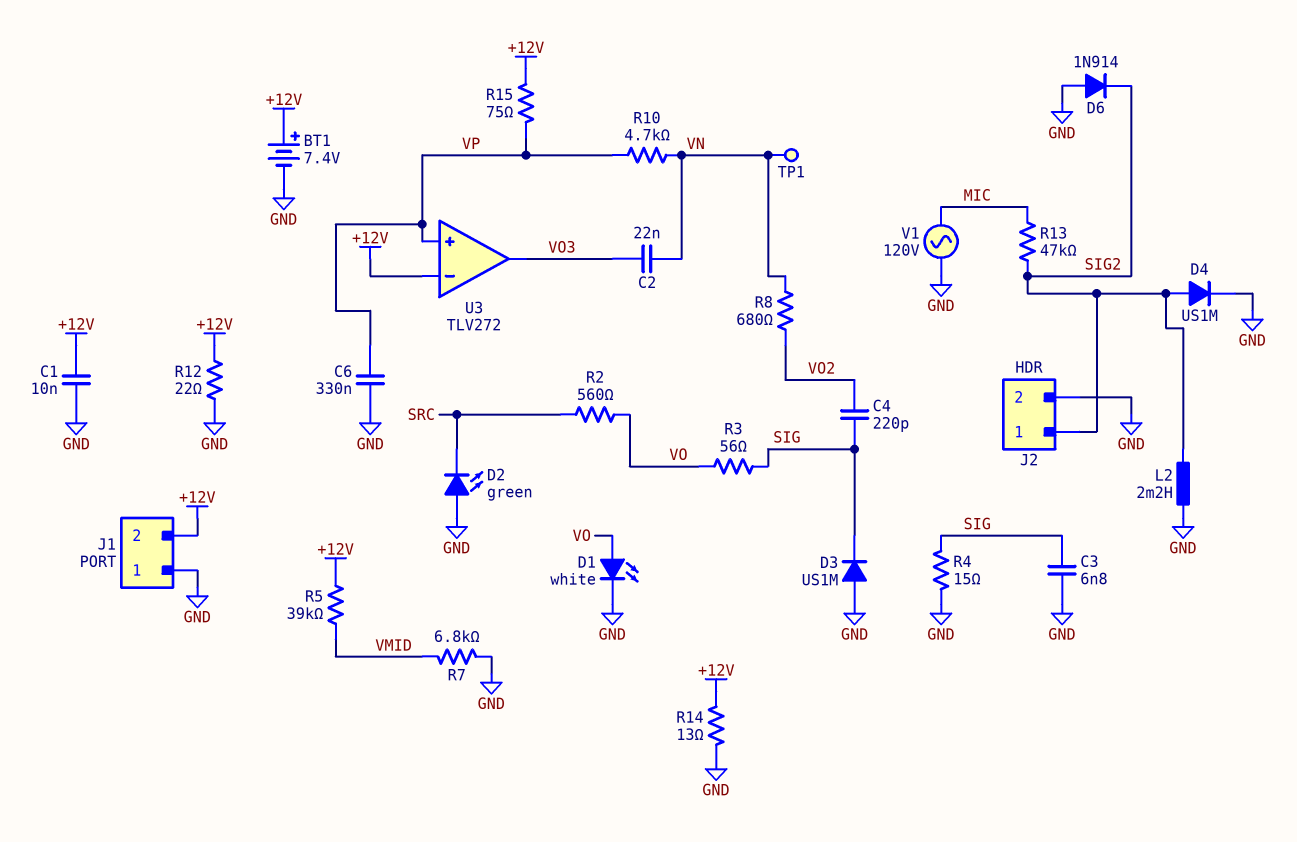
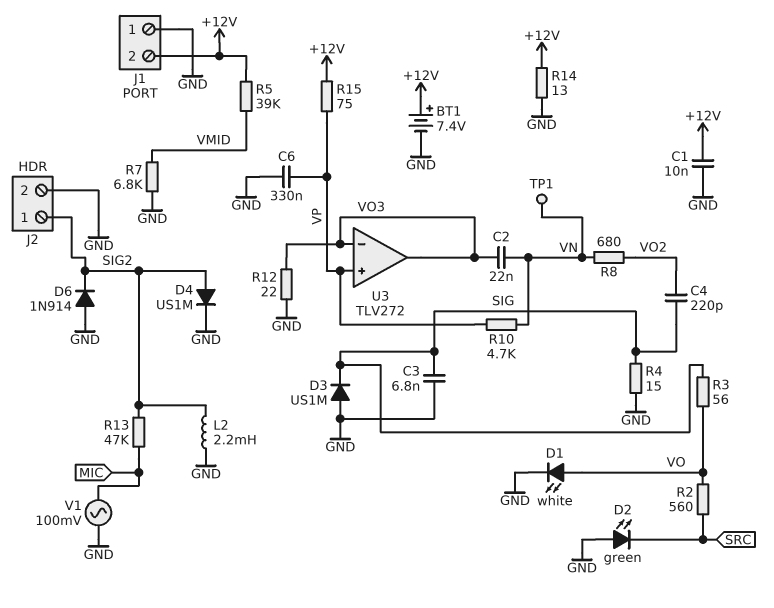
R12: 22 (+12V, GND) -> 22 (GND, VO3)
U3 pin in-: +12V -> VO3
V1: AC 120V (GND, MIC) -> AC 100mV (GND, MIC)

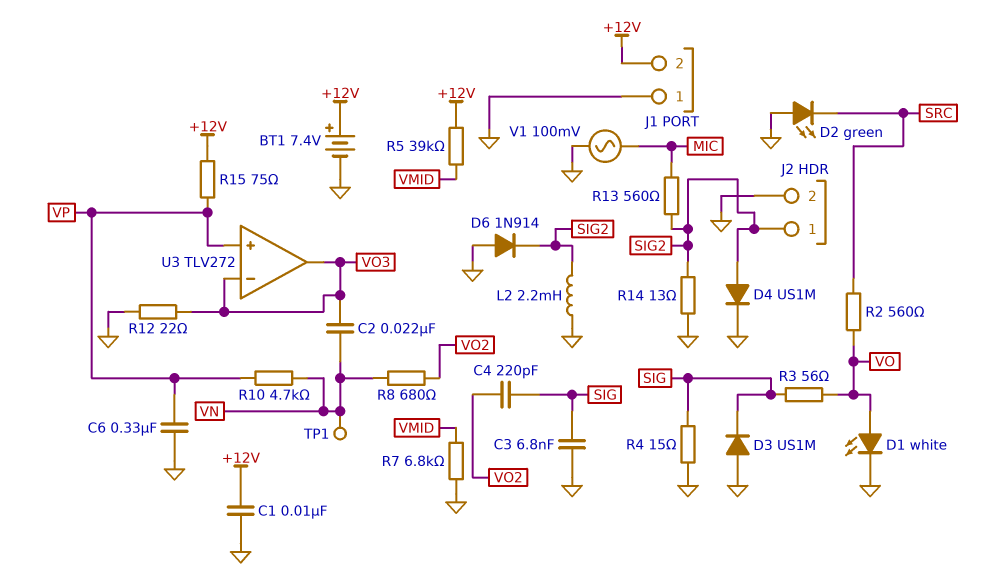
R13: 47k (MIC, SIG2) -> 560 (MIC, SIG2)
R14: 13 (+12V, GND) -> 13 (GND, SIG2)

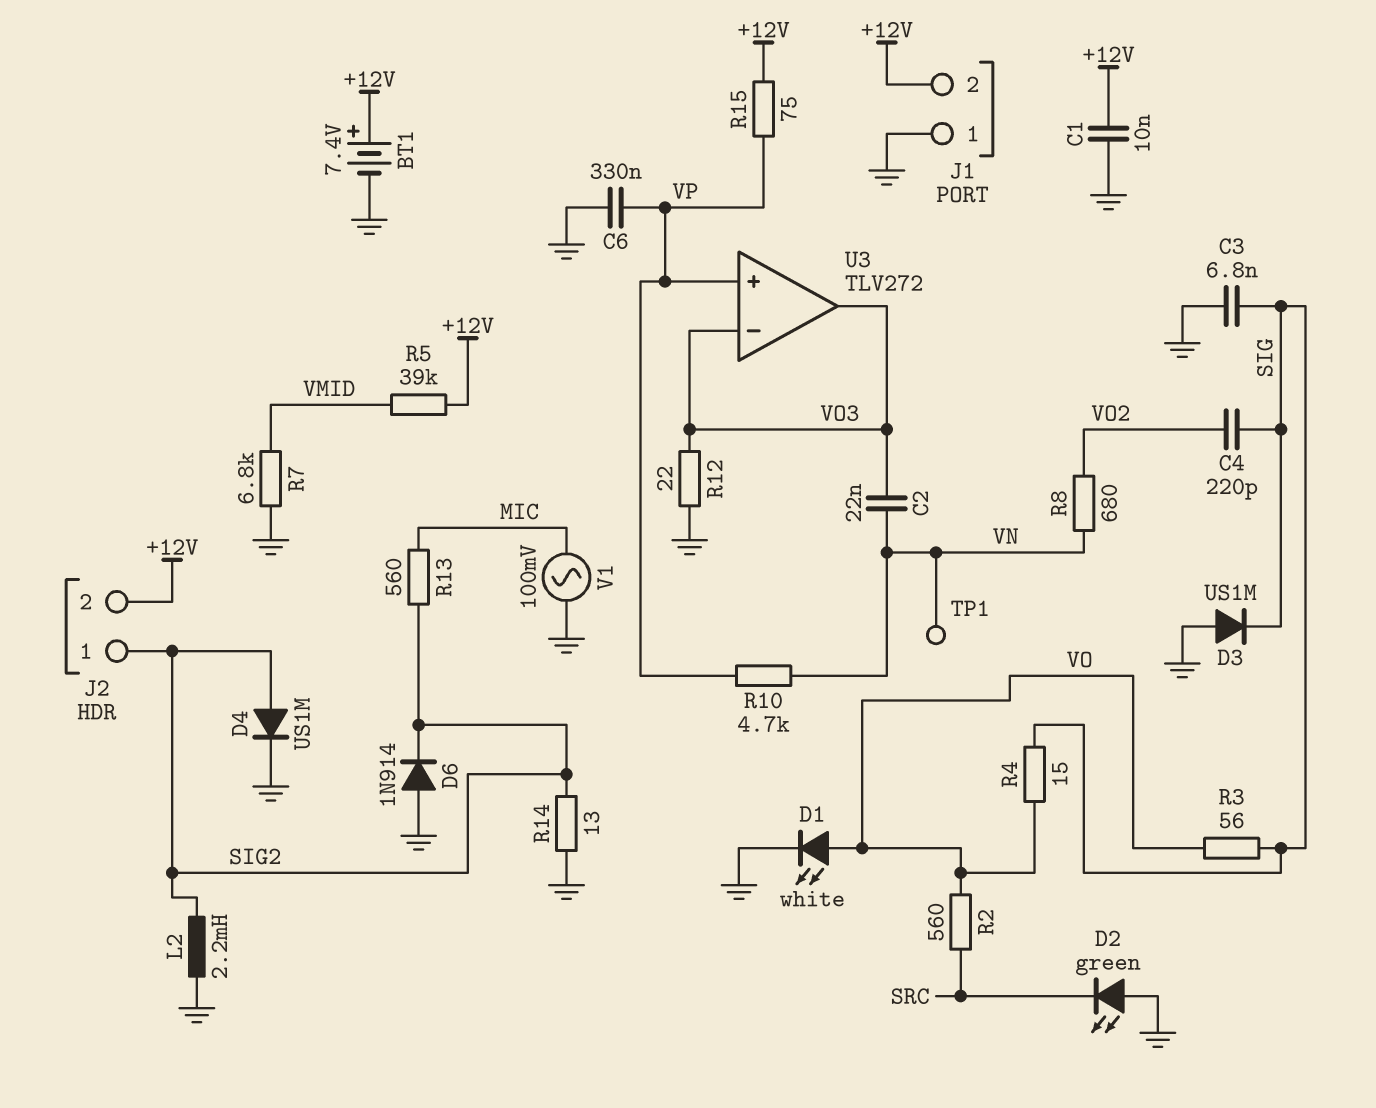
J2 pin 2: GND -> +12V
R4: 15 (GND, SIG) -> 15 (SIG, VO)

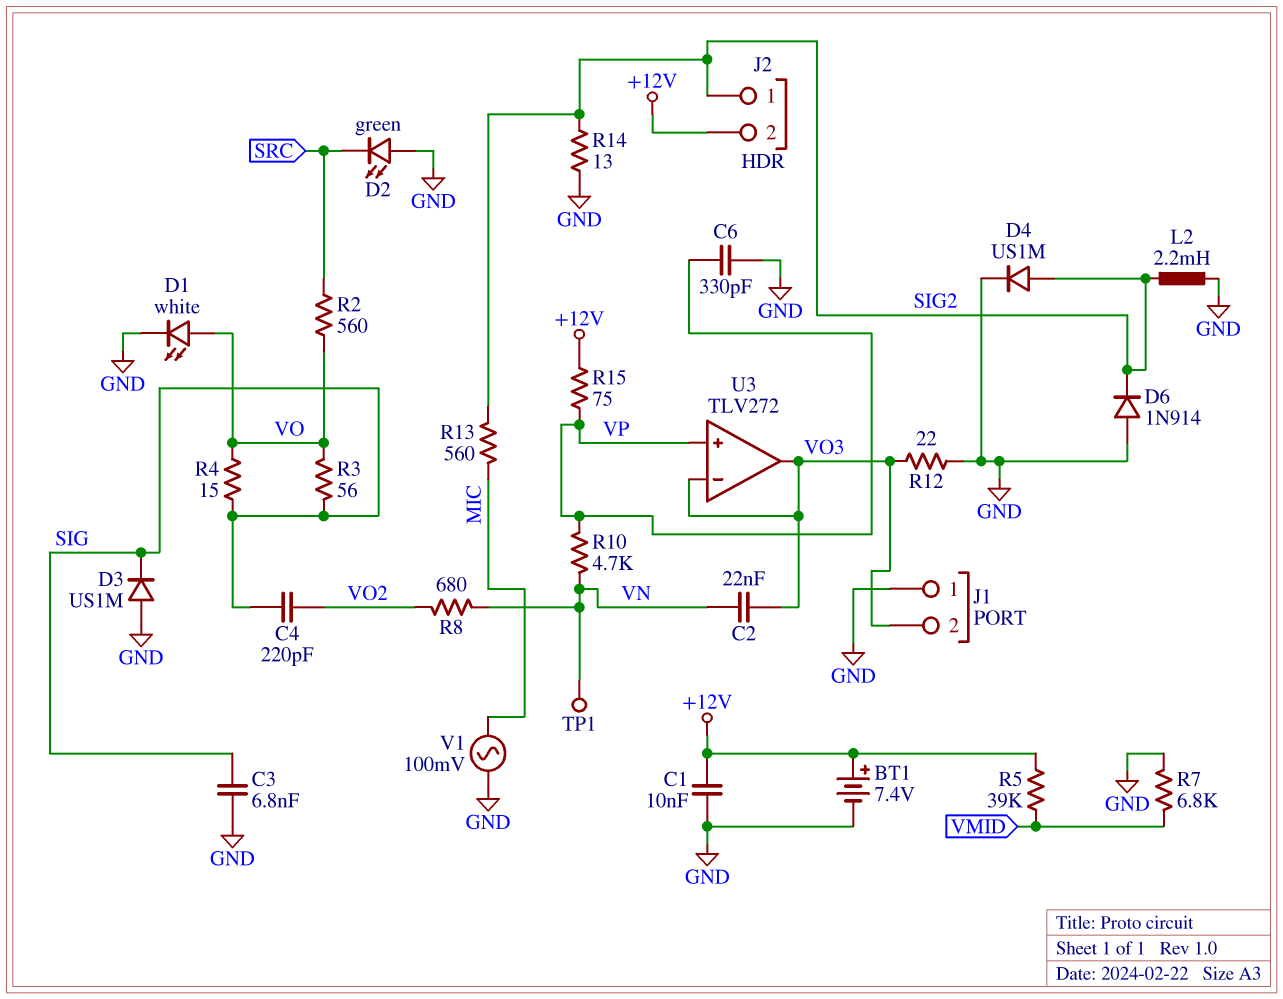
C6: 330nF (GND, VP) -> 330pF (GND, VP)
J1 pin 2: +12V -> VO3

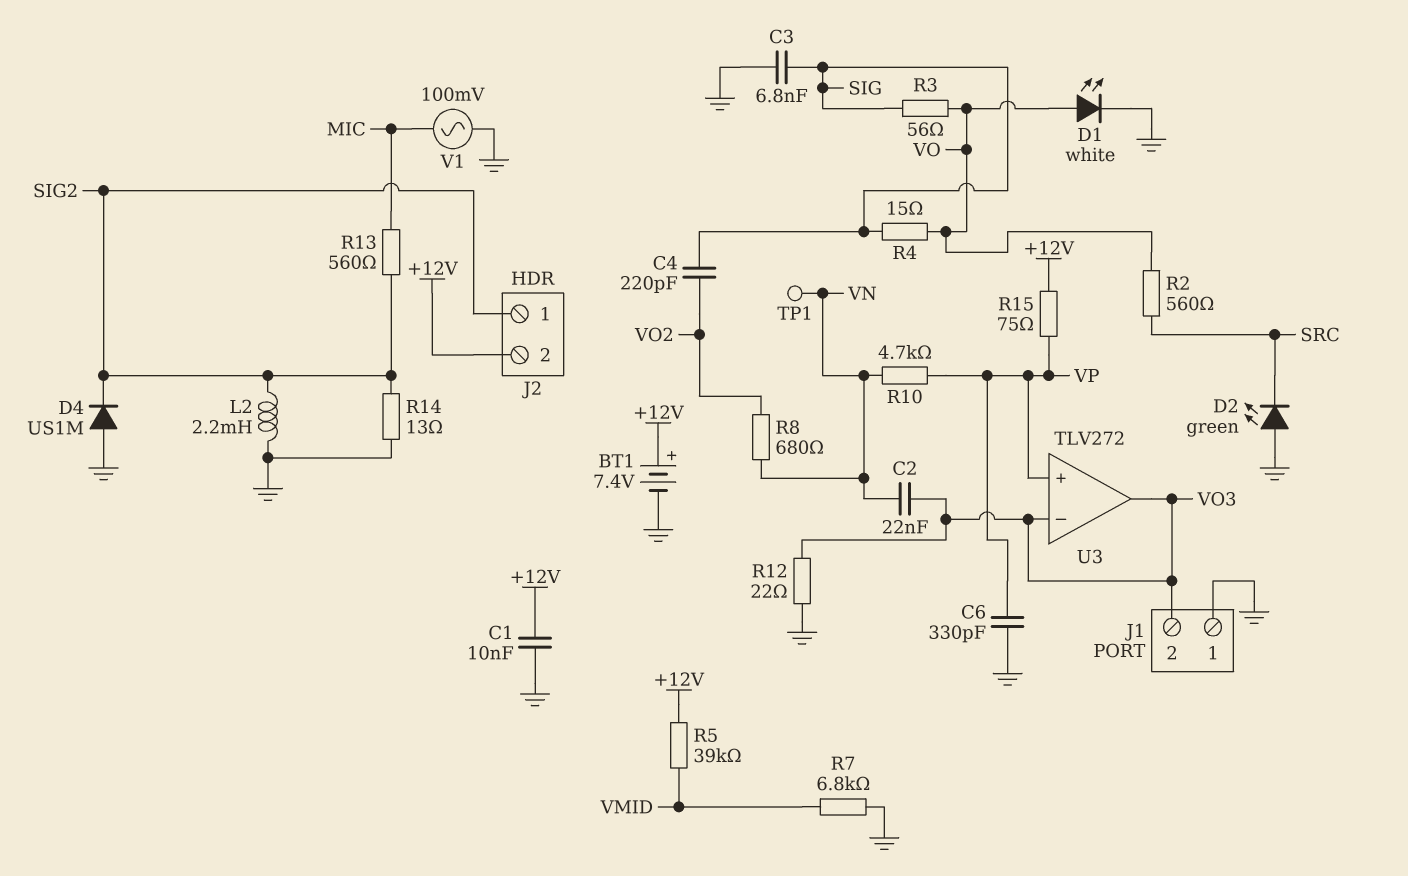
D3: diode US1M (A GND, K SIG) -> none
D4: diode US1M (A SIG2, K GND) -> diode US1M (A GND, K SIG2)
D6: diode 1N914 (A GND, K SIG2) -> none

